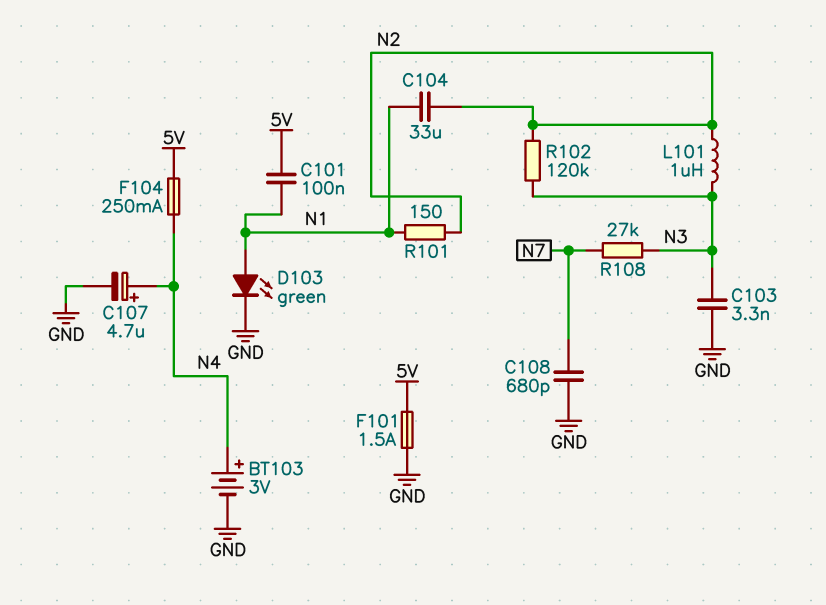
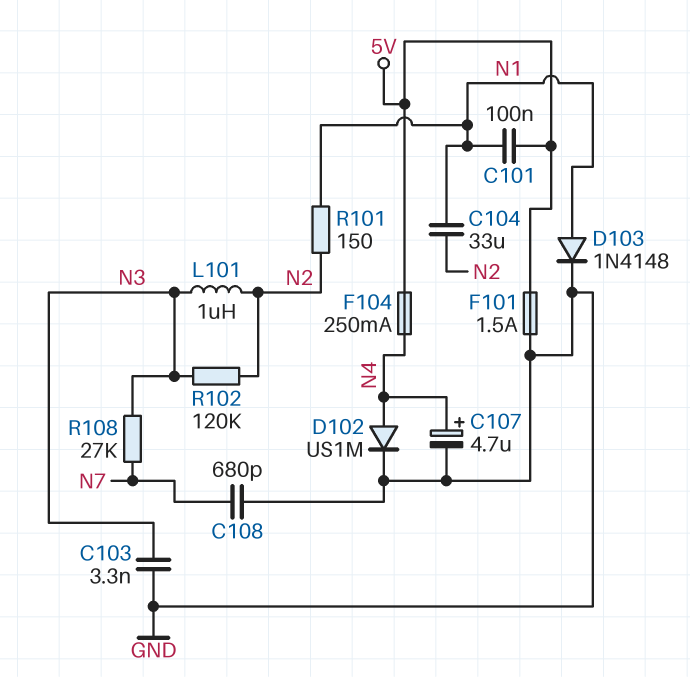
BT103: 3V (plus N4, minus GND) -> none
D102: none -> diode US1M (A N4, K GND)
D103: LED green (A N1, K GND) -> diode 1N4148 (A N1, K GND)

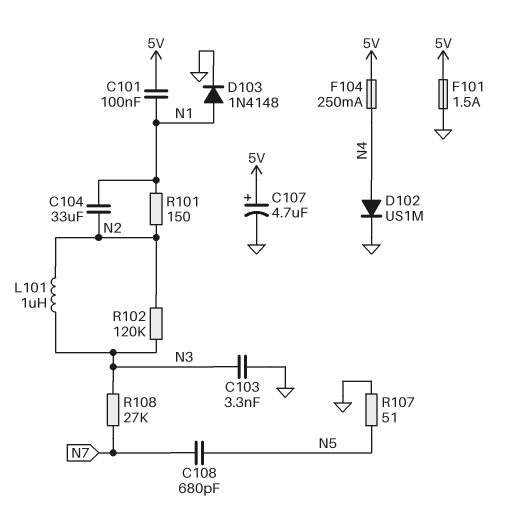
C107: 4.7uF (plus N4, minus GND) -> 4.7uF (plus 5V, minus GND)
C108: 680pF (GND, N7) -> 680pF (N5, N7)
R107: none -> 51 (GND, N5)

